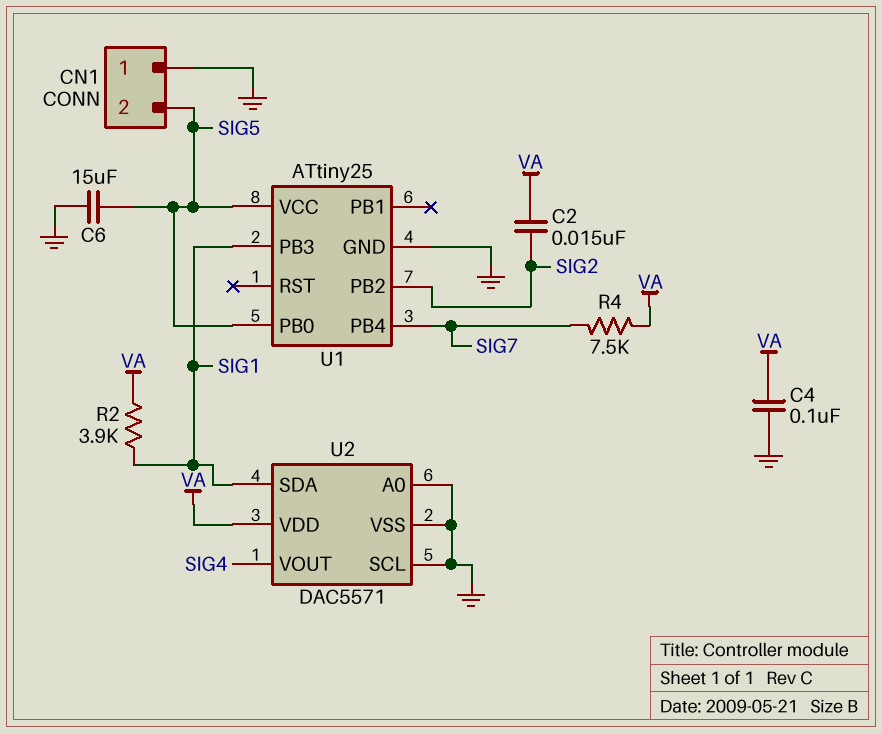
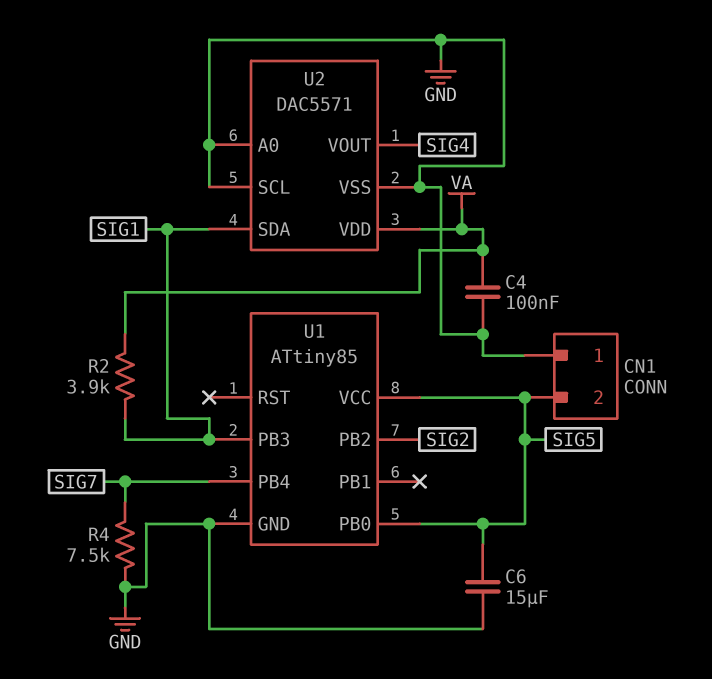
C2: 15nF (SIG2, VA) -> none
R4: 7.5k (SIG7, VA) -> 7.5k (GND, SIG7)
U1: ATtiny25 -> ATtiny85

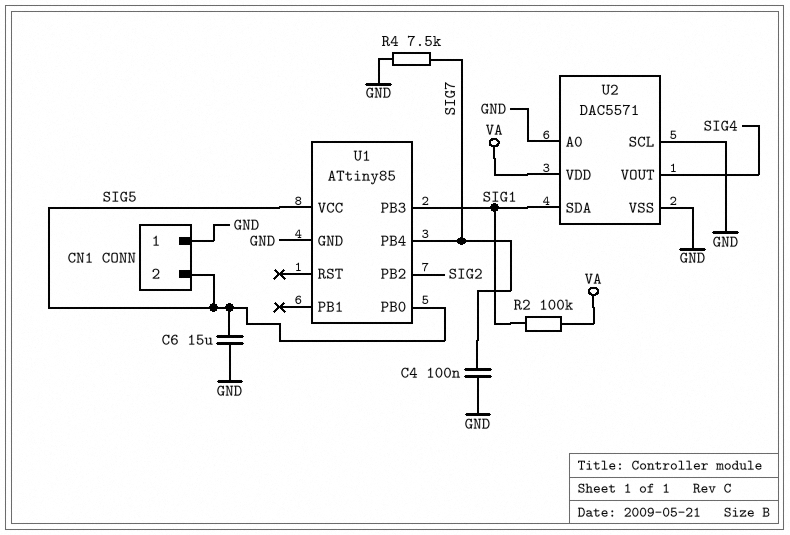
C4: 100nF (GND, VA) -> 100nF (GND, SIG7)
R2: 3.9k (SIG1, VA) -> 100k (SIG1, VA)

